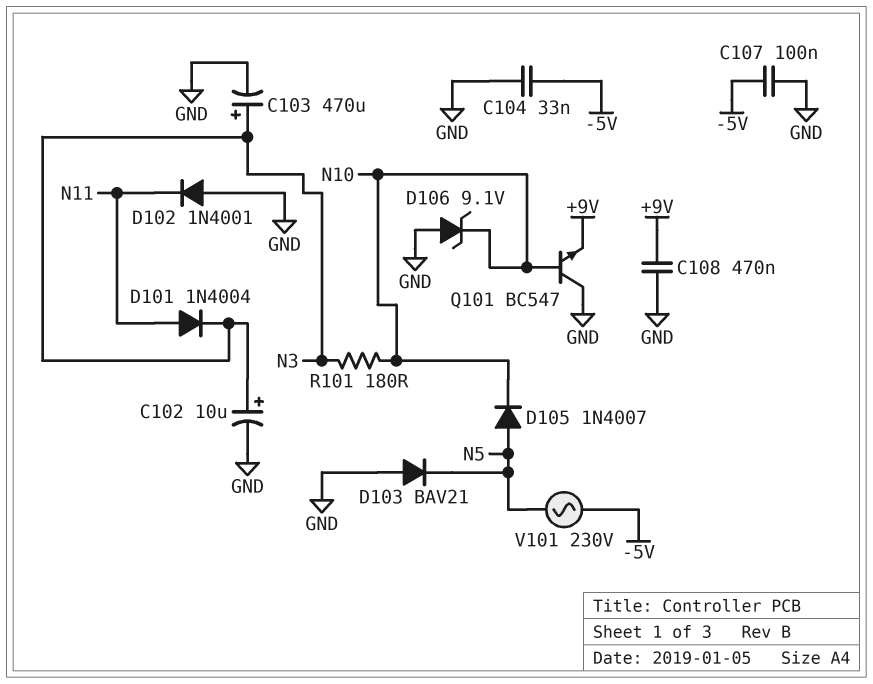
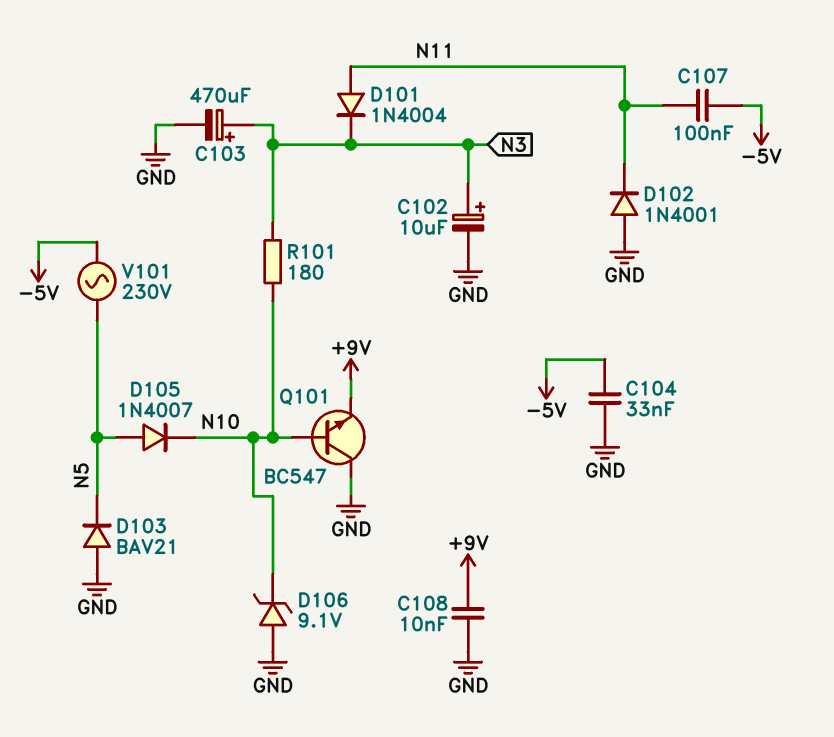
C107: 100nF (-5V, GND) -> 100nF (-5V, N11)
C108: 470nF (+9V, GND) -> 10nF (+9V, GND)

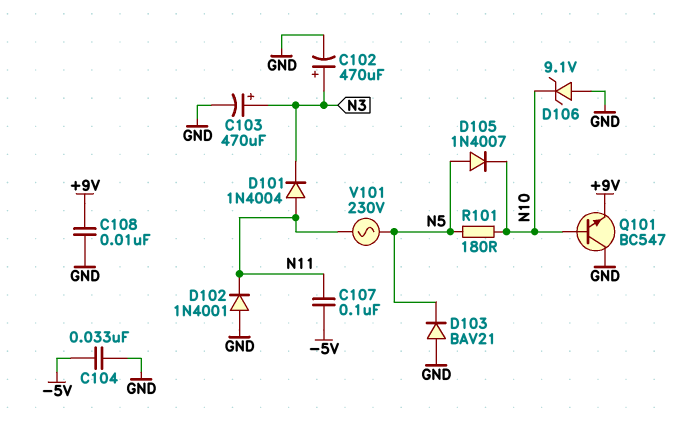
C102: 10uF (plus N3, minus GND) -> 470uF (plus N3, minus GND)
R101: 180 (N3, N10) -> 180 (N5, N10)
V101: AC 230V (-5V, N5) -> AC 230V (N5, N11)

